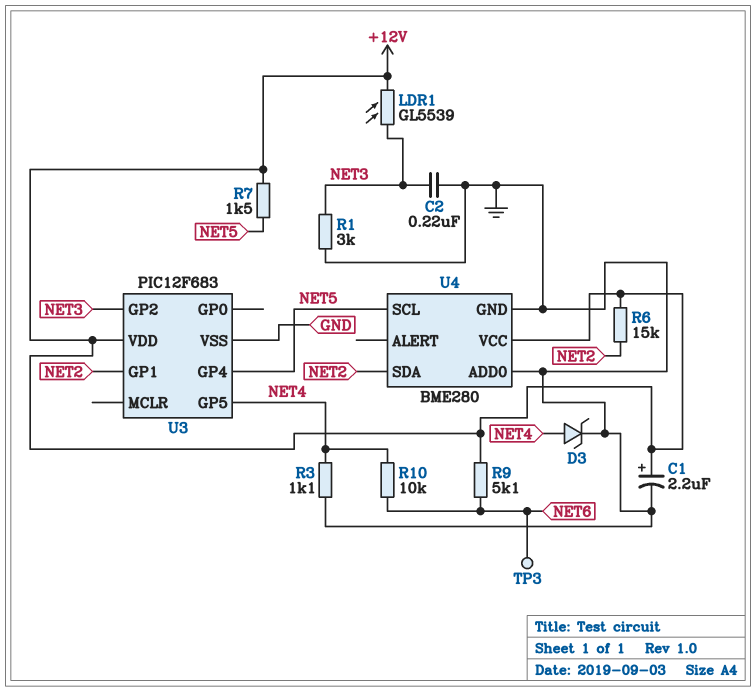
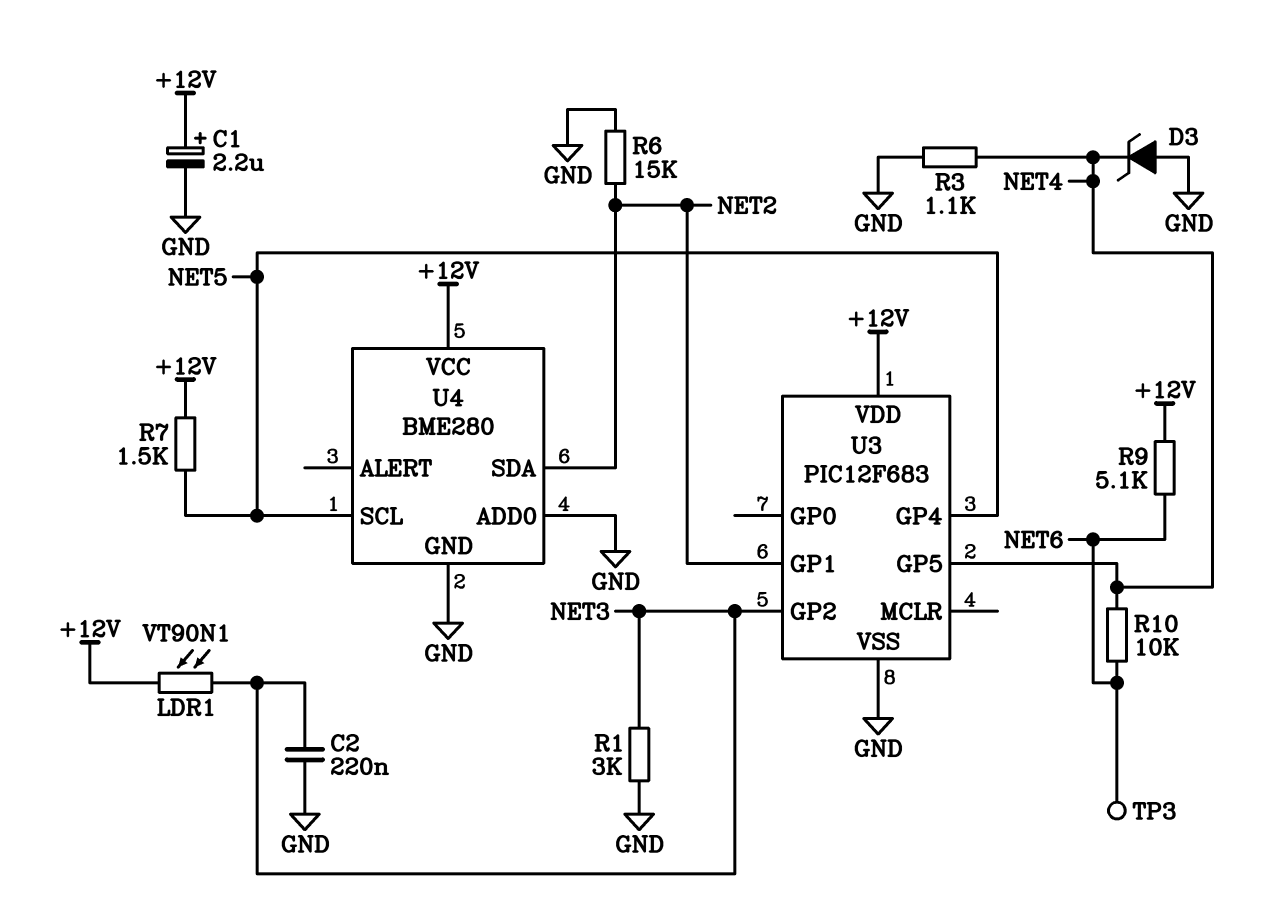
D3: zener (A NET4, K GND) -> zener (A GND, K NET4)
LDR1: GL5539 (+12V, NET3) -> VT90N1 (+12V, NET3)
R6: 15k (+12V, NET2) -> 15k (GND, NET2)

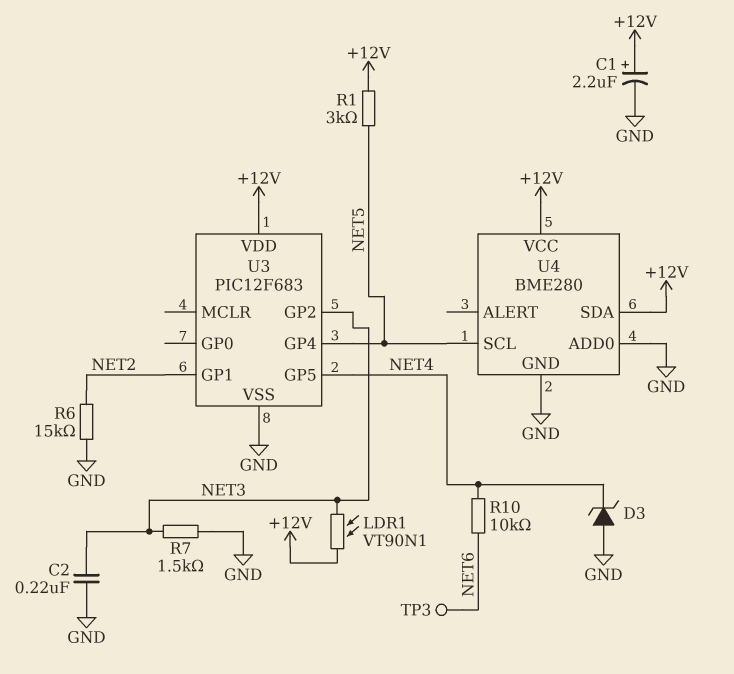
R1: 3k (GND, NET3) -> 3k (+12V, NET5)
R3: 1.1k (GND, NET4) -> none
R7: 1.5k (+12V, NET5) -> 1.5k (GND, NET3)
R9: 5.1k (+12V, NET6) -> none
U4 pin SDA: NET2 -> +12V

